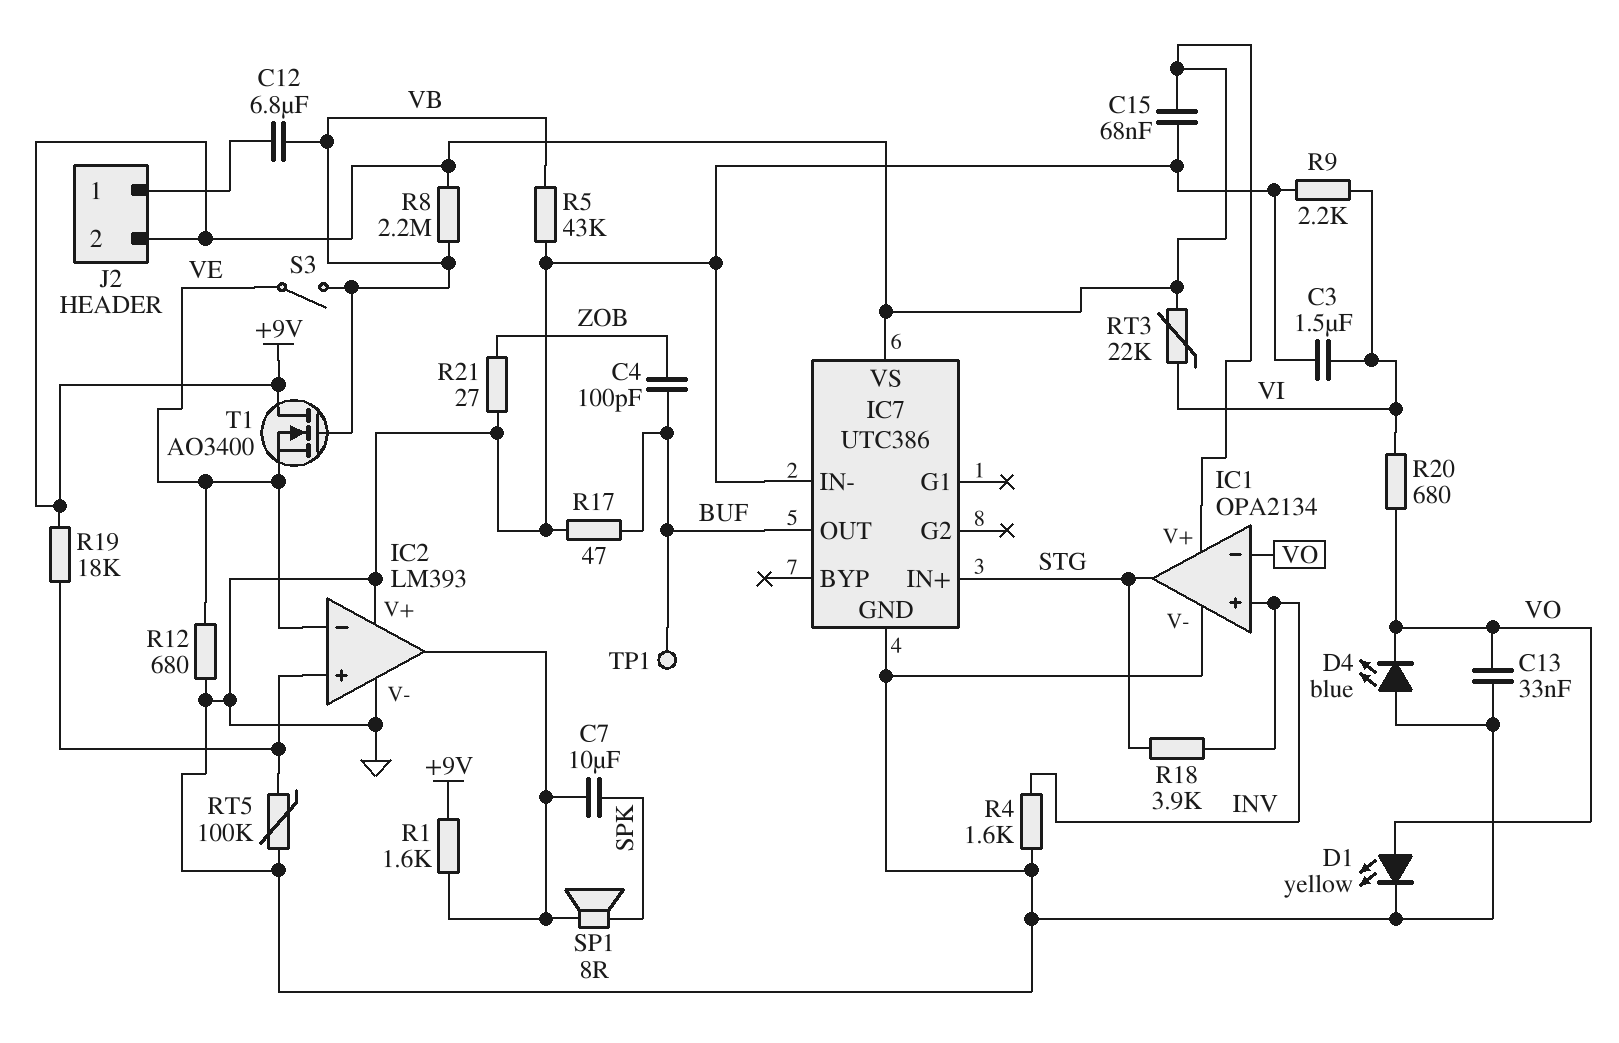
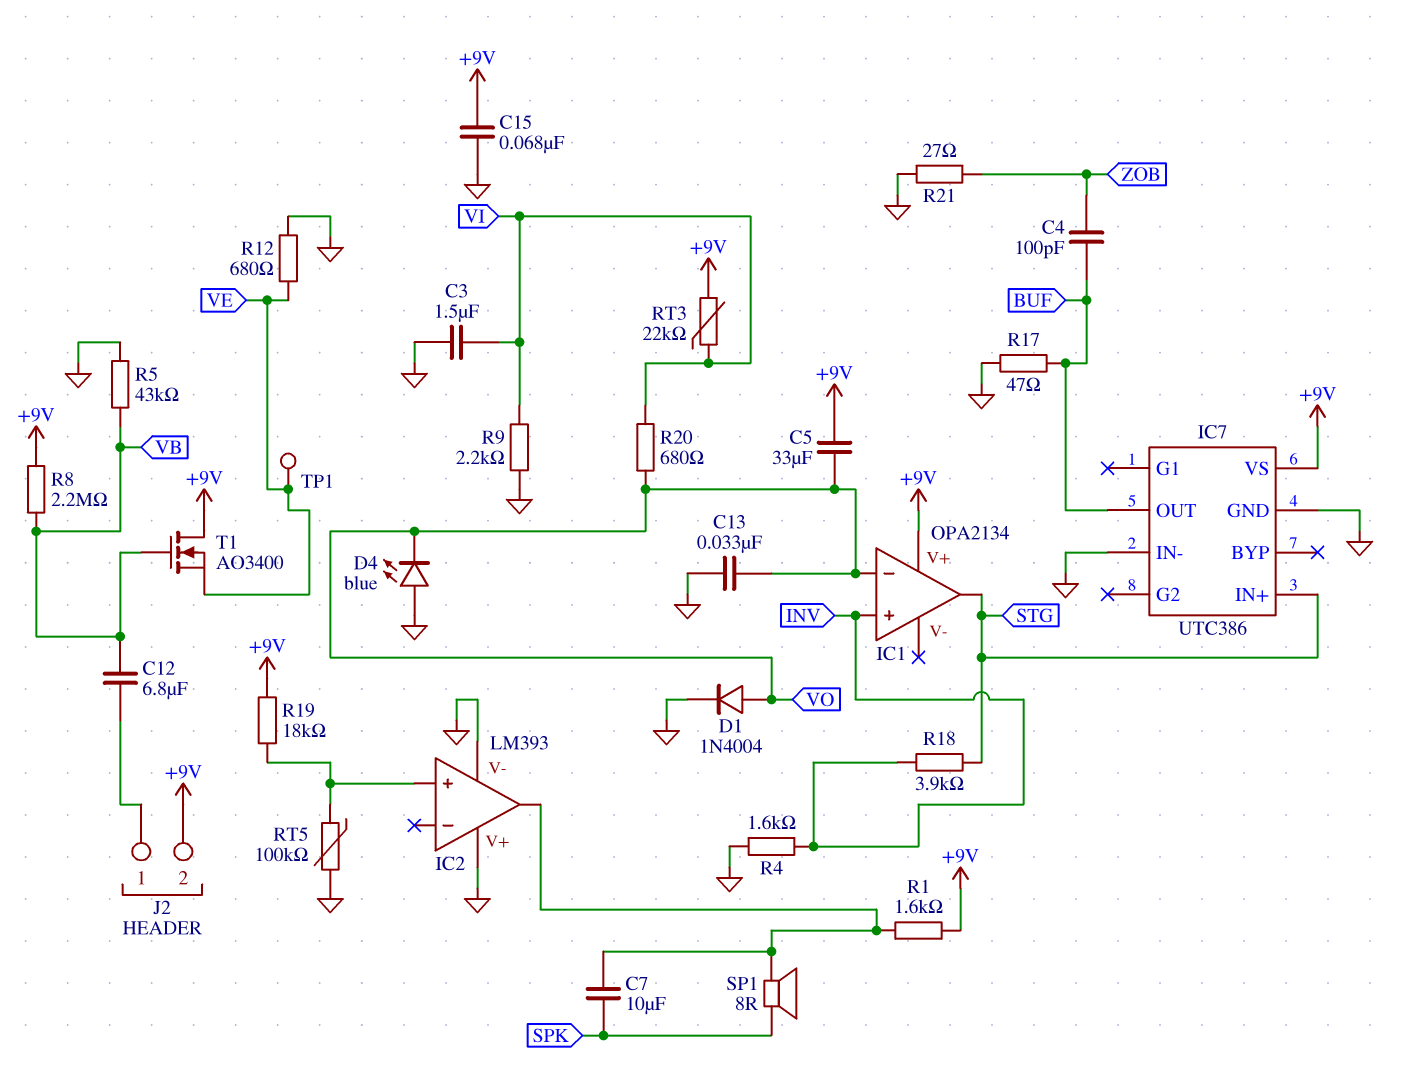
C5: none -> 33uF (+9V, VO)
D1: LED yellow (A VO, K GND) -> diode 1N4004 (A VO, K GND)
IC1 pin V-: GND -> none
IC2 pin in-: VE -> none
S3: switch (VB, VE) -> none
TP1: test point (BUF) -> test point (VE)

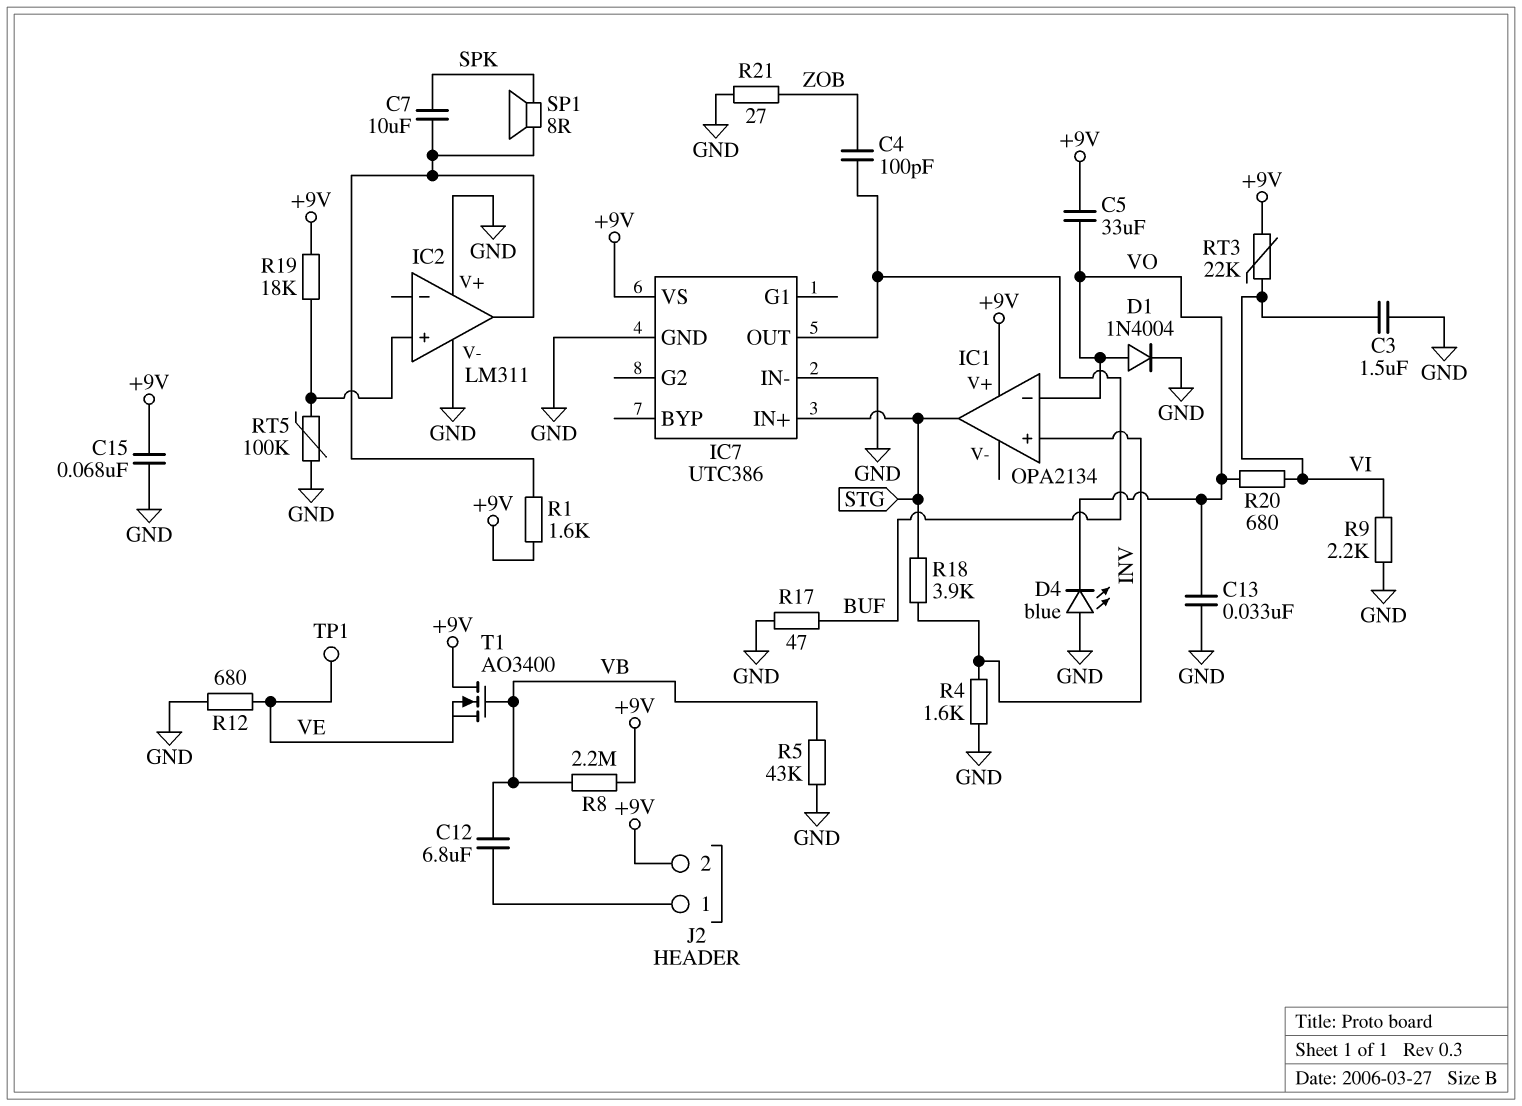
IC2: LM393 -> LM311

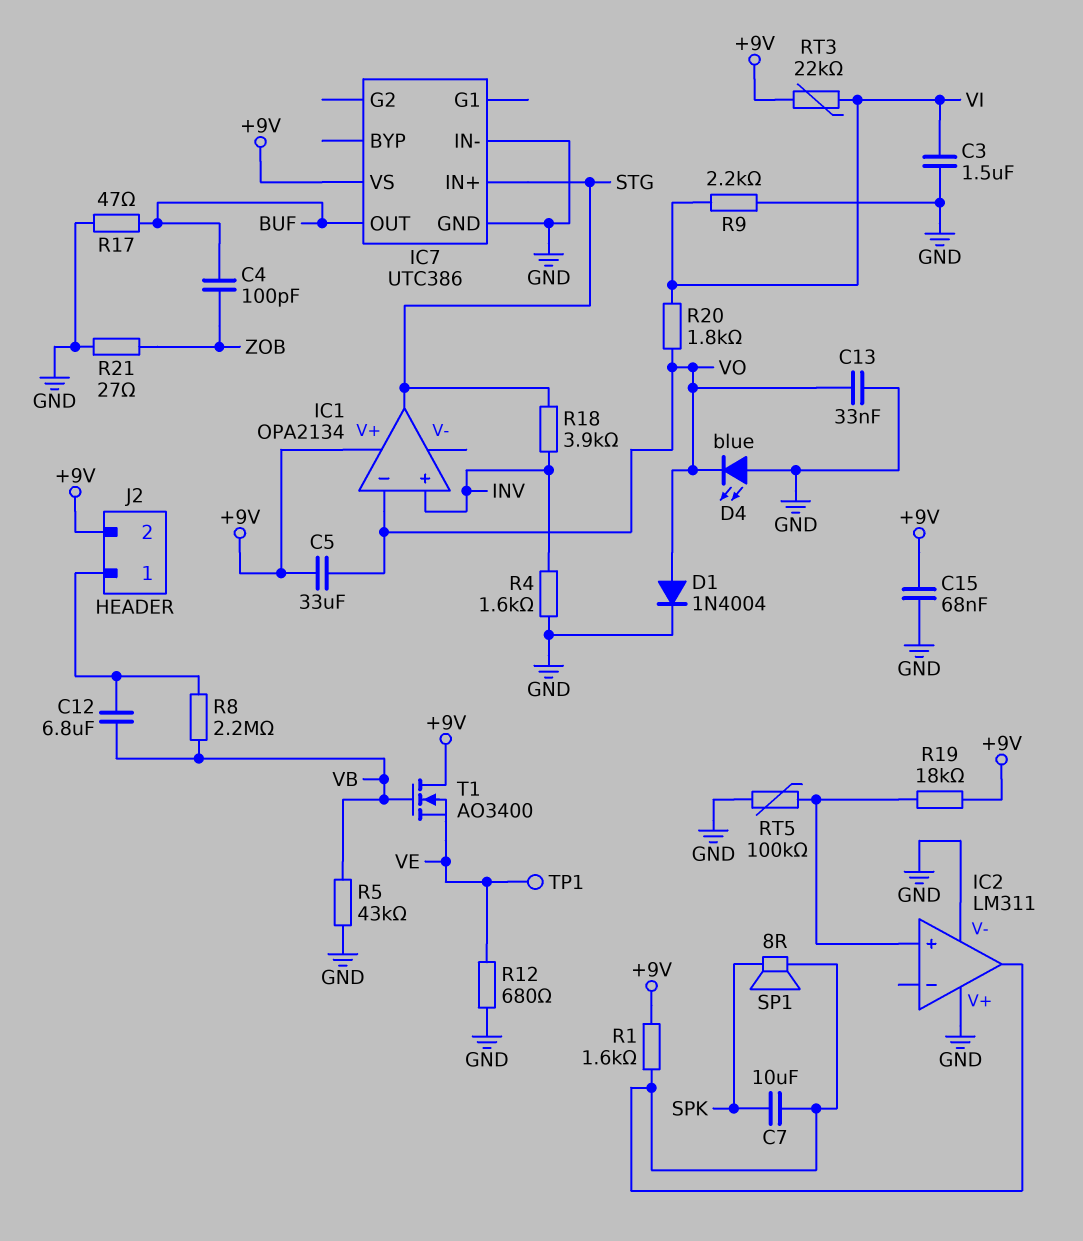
R8: 2.2M (+9V, VB) -> 2.2M (J2/1, VB)
R20: 680 (VI, VO) -> 1.8k (VI, VO)

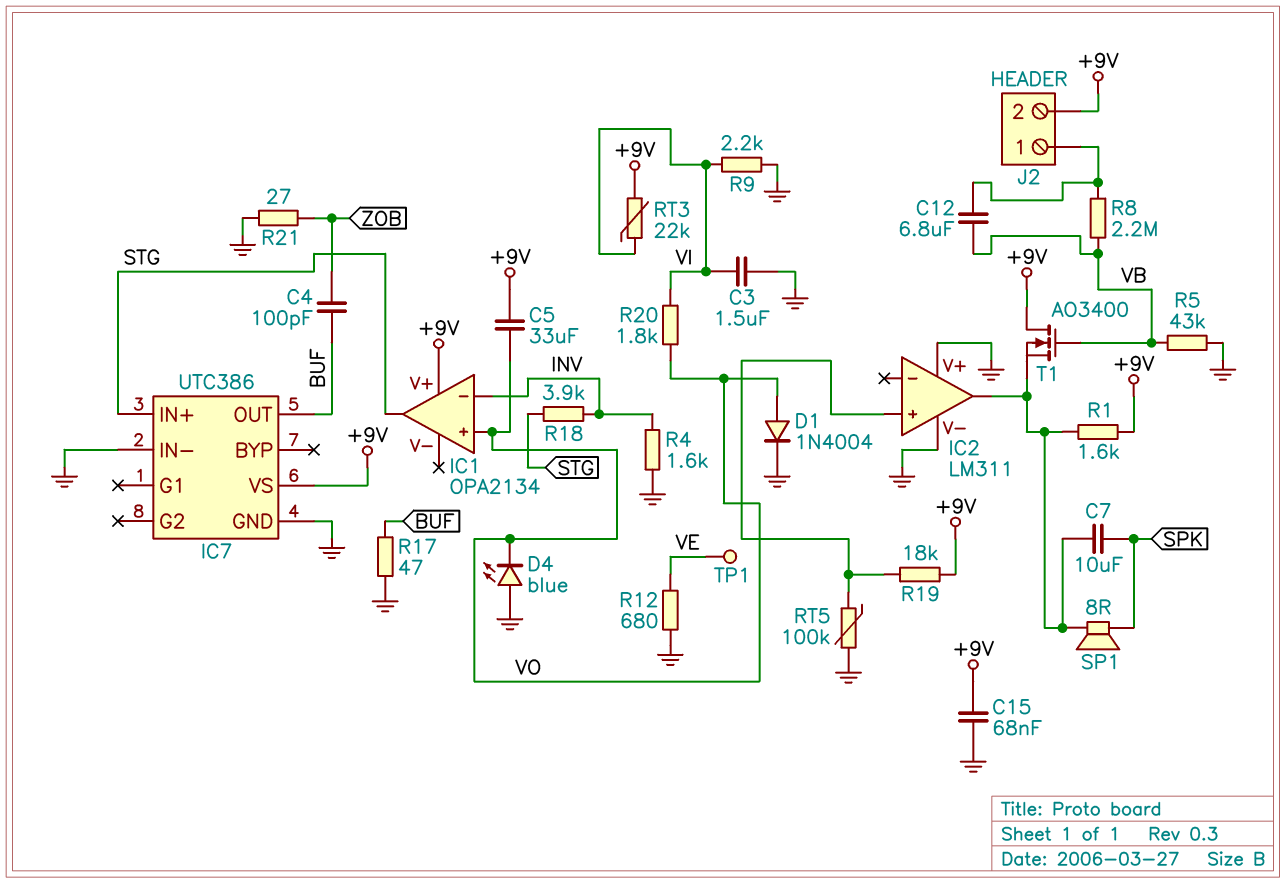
C13: 33nF (GND, VO) -> none
IC1 pin in+: INV -> VO
IC1 pin in-: VO -> INV
T1: NMOS AO3400 (G VB, D +9V, S VE) -> NMOS AO3400 (G VB, D +9V, S IC2/out)

